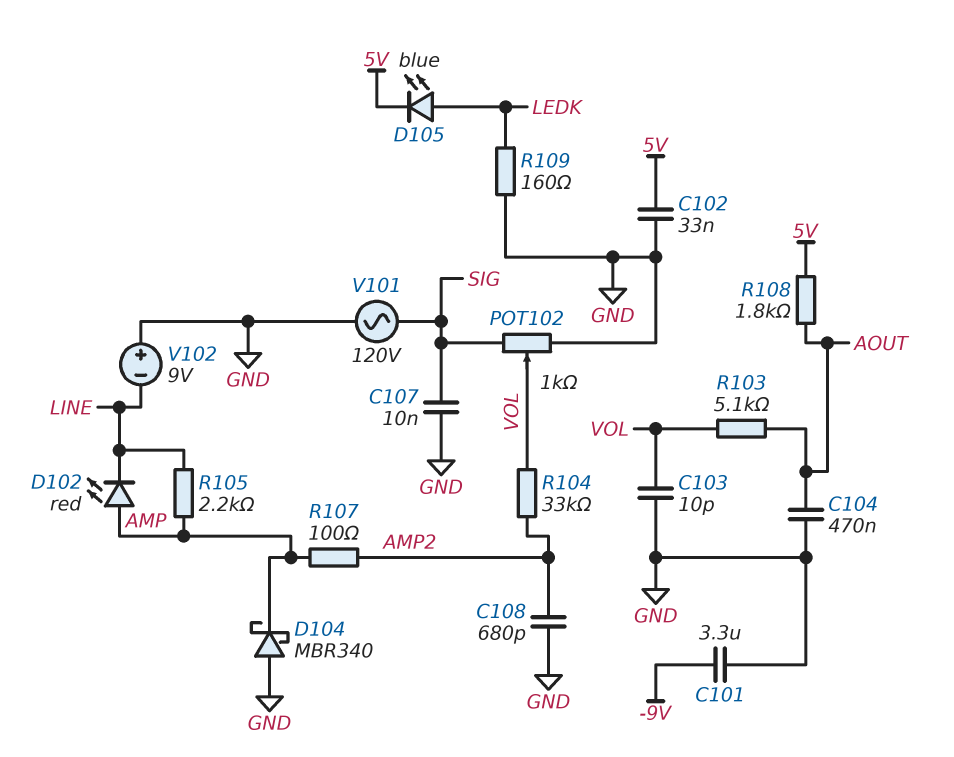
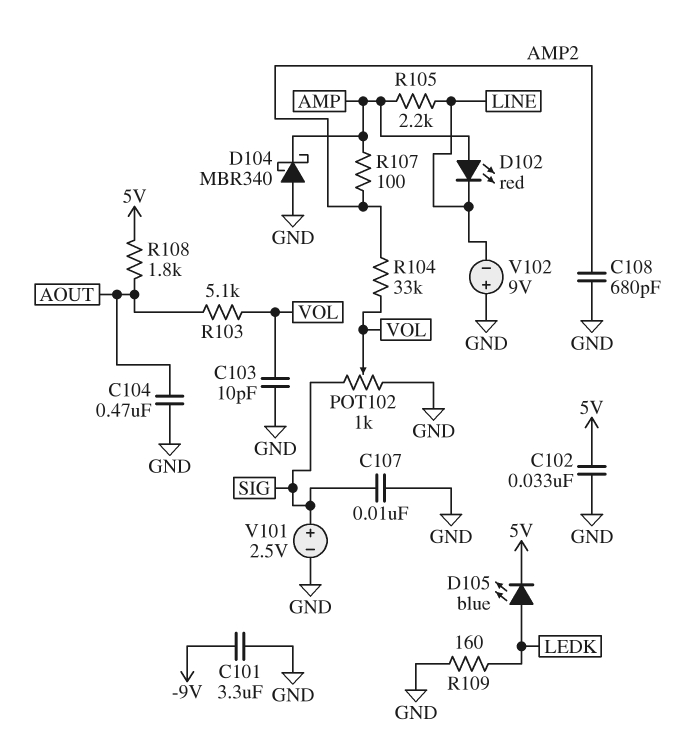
V101: AC 120V (GND, SIG) -> 2.5V (plus SIG, minus GND)

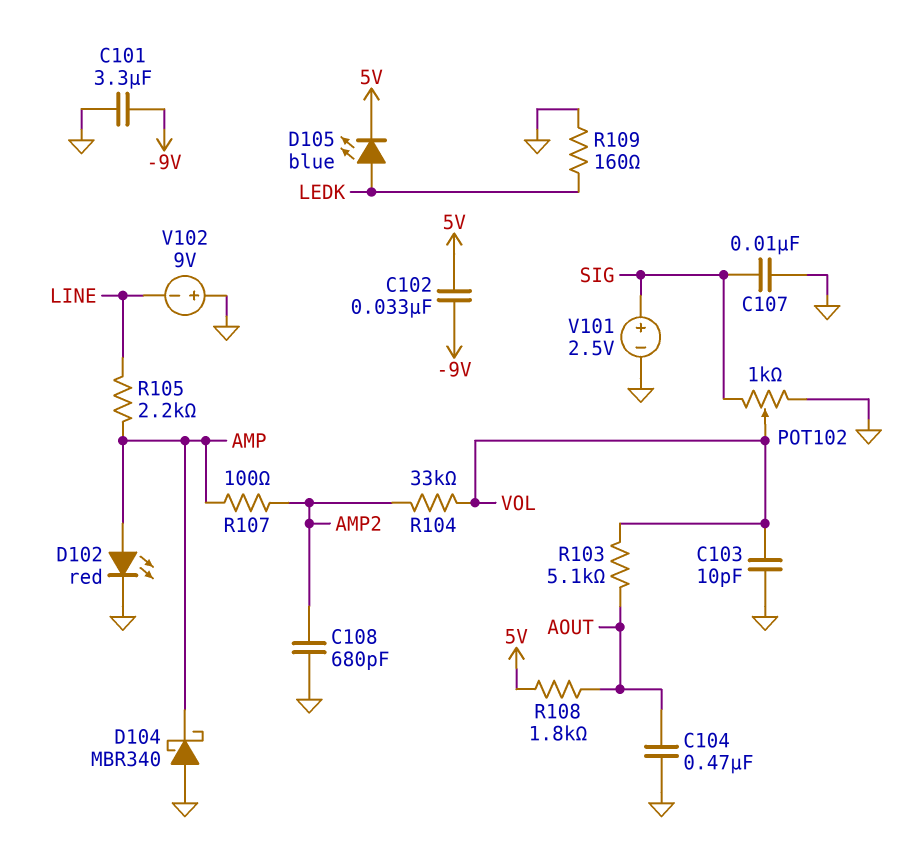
C102: 33nF (5V, GND) -> 33nF (-9V, 5V)
D102: LED red (A AMP, K LINE) -> LED red (A AMP, K GND)

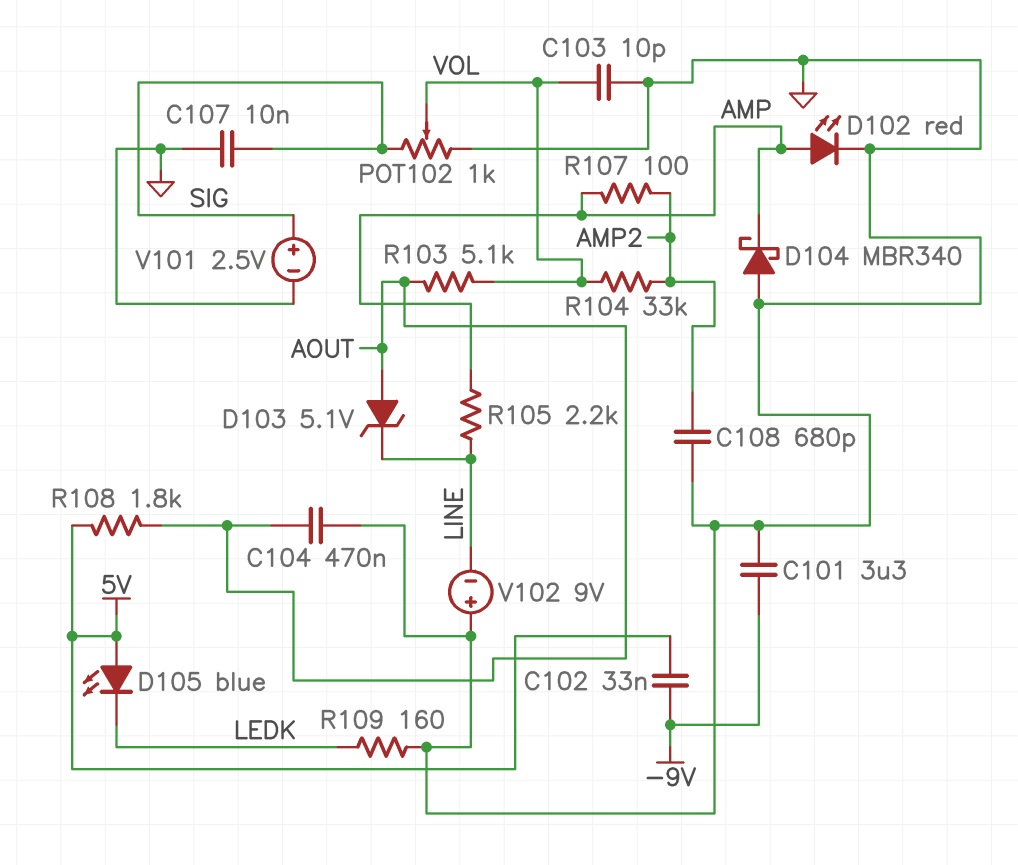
D103: none -> zener 5.1V (A AOUT, K LINE)
D105: LED blue (A LEDK, K 5V) -> LED blue (A 5V, K LEDK)

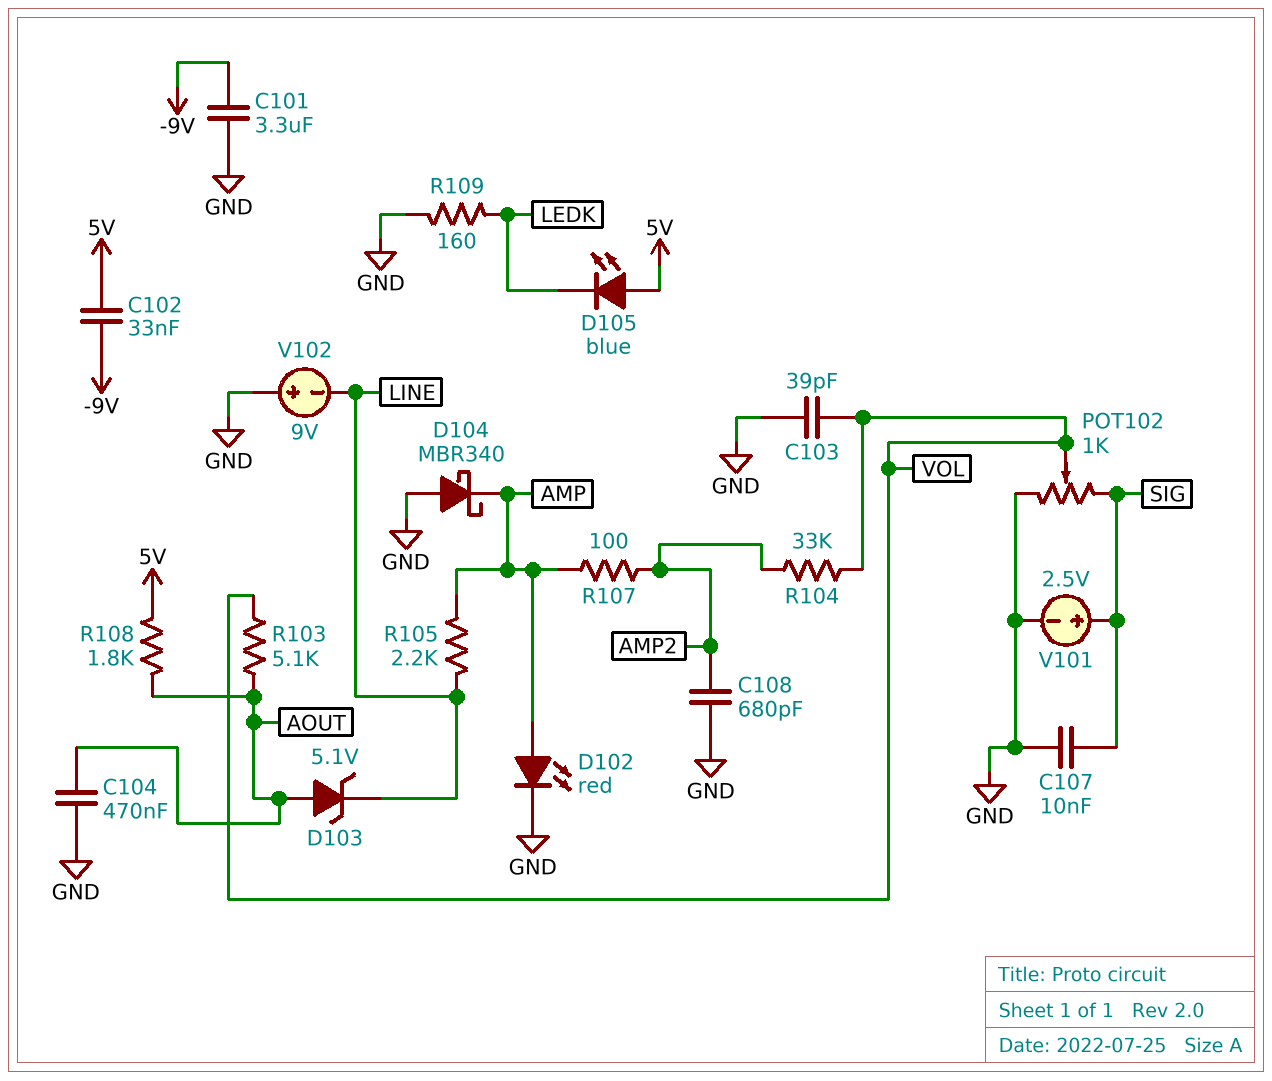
C103: 10pF (GND, VOL) -> 39pF (GND, VOL)

